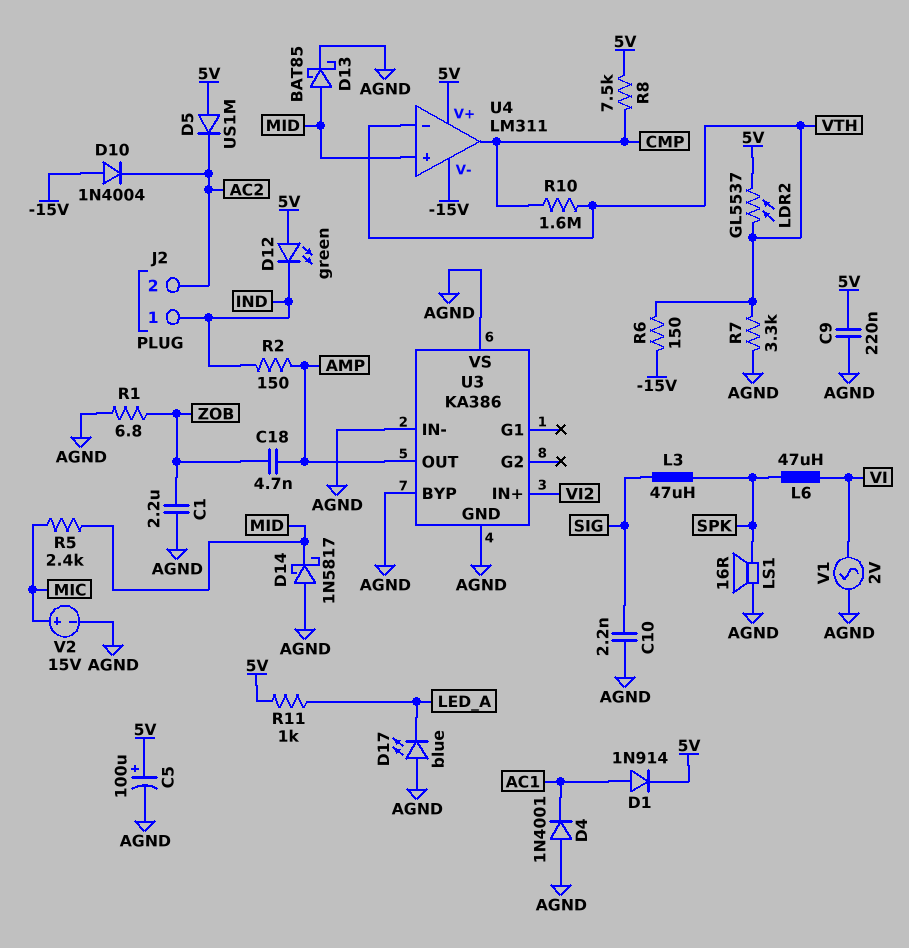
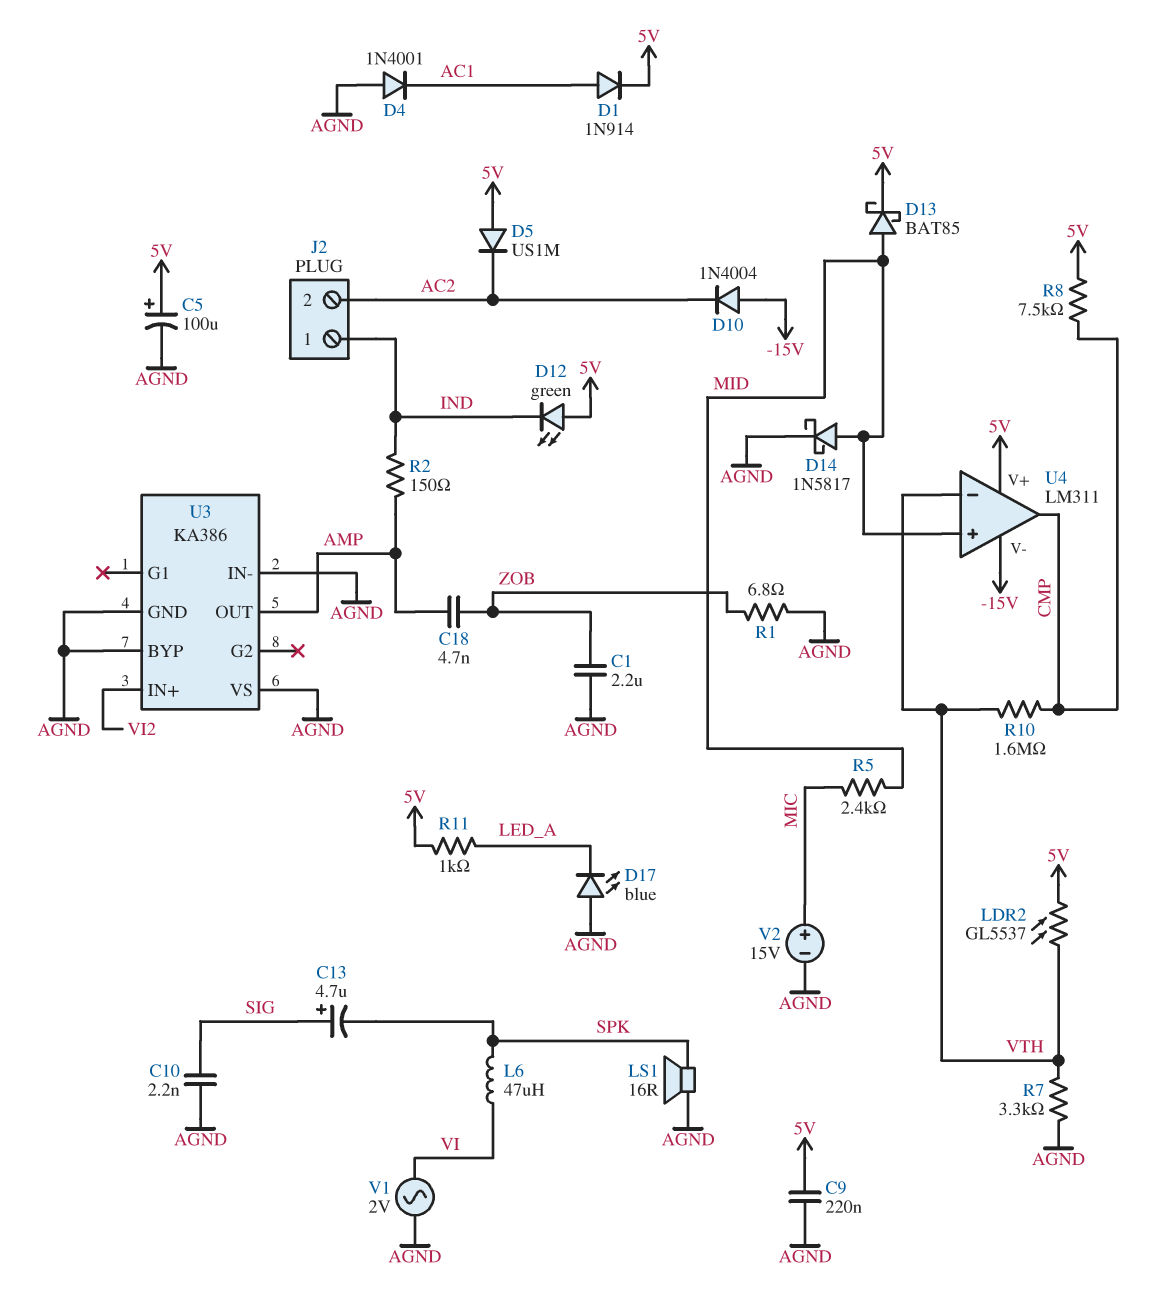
C13: none -> 4.7uF (plus SIG, minus SPK)
D13: schottky BAT85 (A MID, K AGND) -> schottky BAT85 (A MID, K 5V)
D14: schottky 1N5817 (A AGND, K MID) -> schottky 1N5817 (A MID, K AGND)
L3: 47uH (SIG, SPK) -> none
R6: 150 (-15V, VTH) -> none

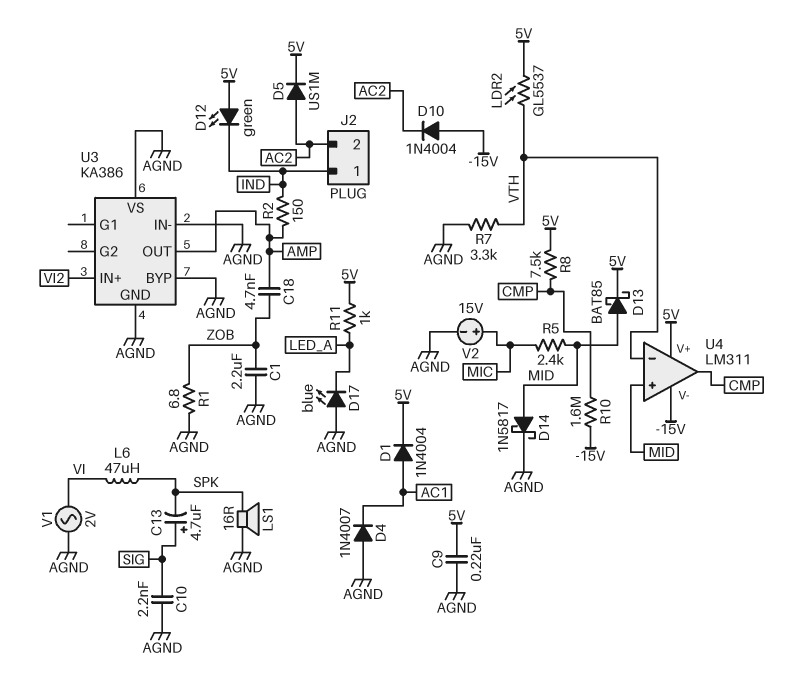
C5: 100uF (plus 5V, minus AGND) -> none
D1: diode 1N914 (A AC1, K 5V) -> diode 1N4004 (A AC1, K 5V)
D4: diode 1N4001 (A AGND, K AC1) -> diode 1N4007 (A AGND, K AC1)
D5: diode US1M (A 5V, K AC2) -> diode US1M (A AC2, K 5V)
R10: 1.6M (CMP, VTH) -> 1.6M (-15V, CMP)

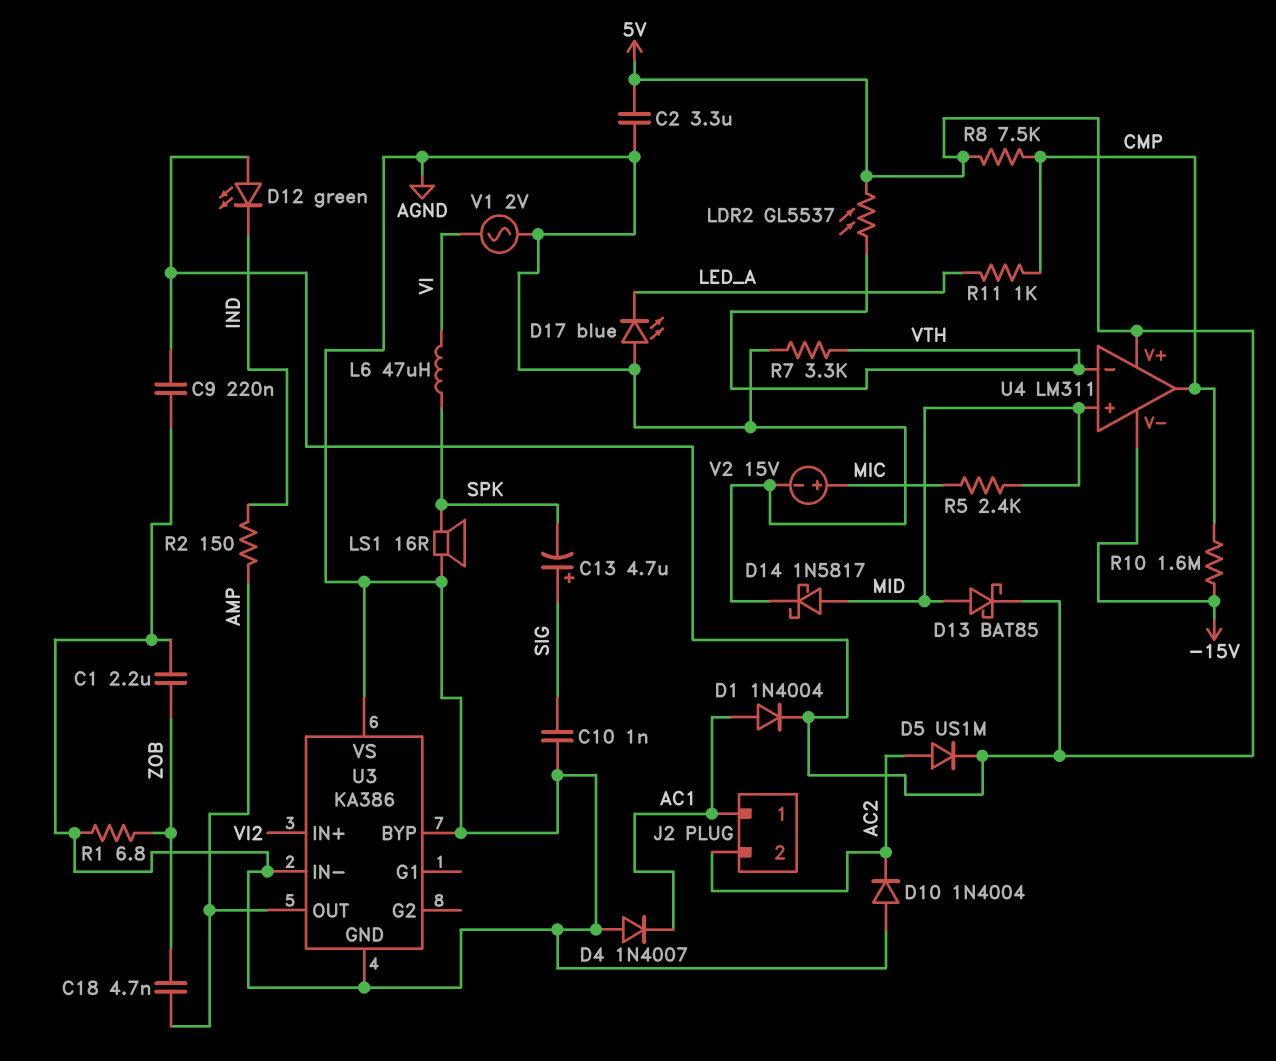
C2: none -> 3.3uF (5V, AGND)
C10: 2.2nF (AGND, SIG) -> 1nF (AGND, SIG)
D10: diode 1N4004 (A -15V, K AC2) -> diode 1N4004 (A AGND, K AC2)
J2 pin 1: IND -> AC1
R11: 1k (5V, LED_A) -> 1k (CMP, LED_A)

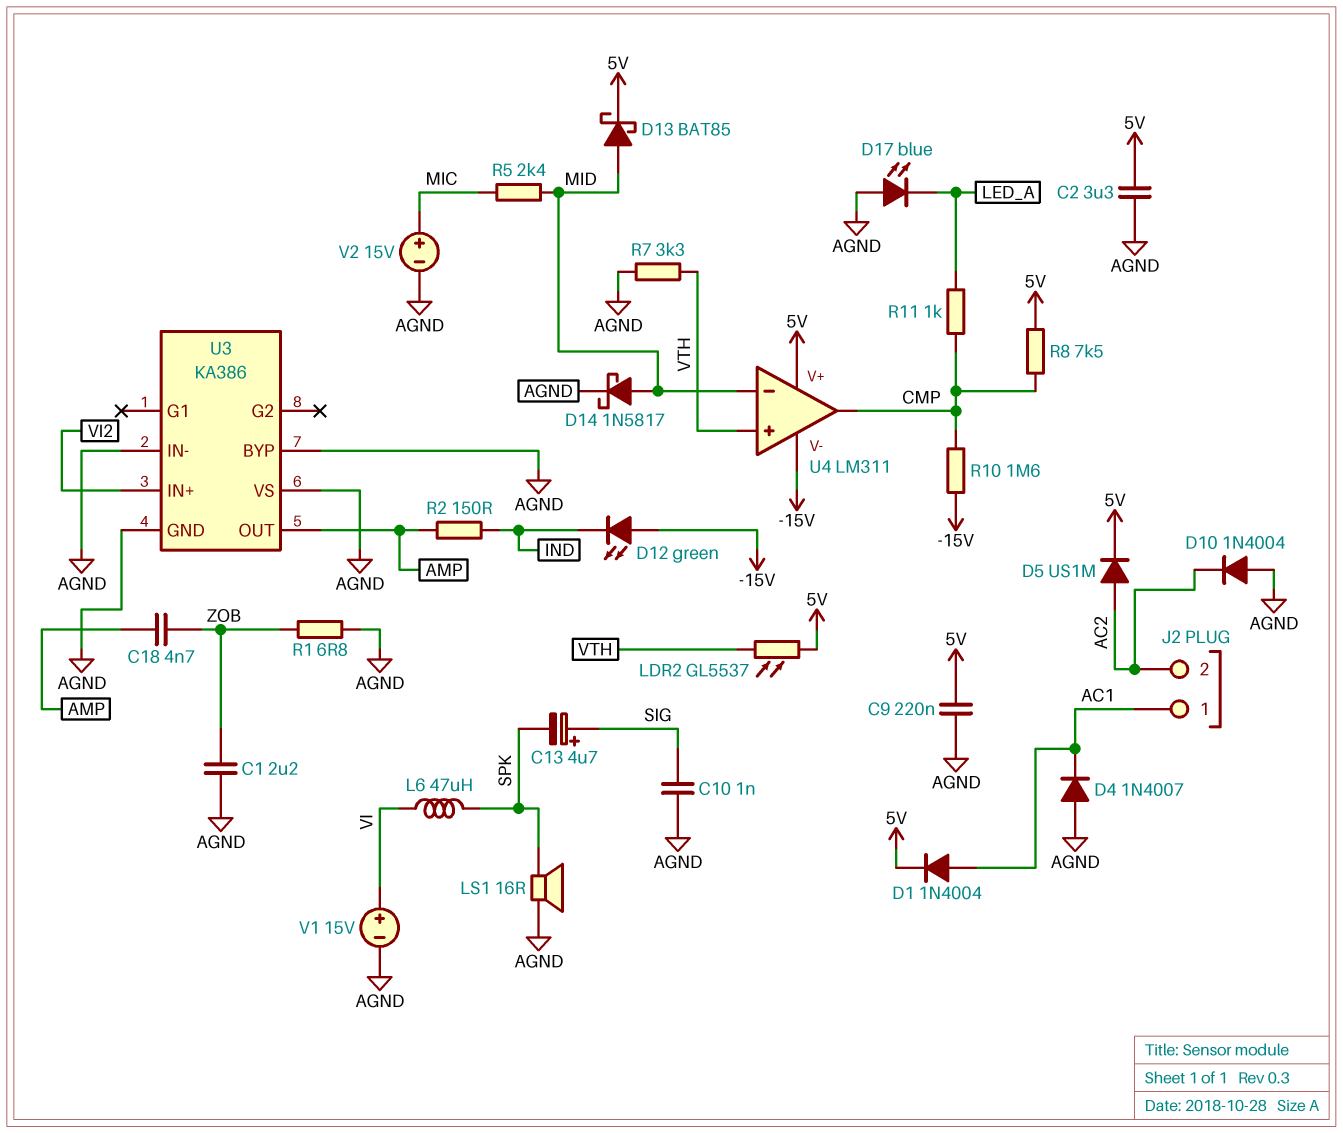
D12: LED green (A 5V, K IND) -> LED green (A -15V, K IND)
U4 pin in+: MID -> VTH
U4 pin in-: VTH -> MID
V1: AC 2V (AGND, VI) -> 15V (plus VI, minus AGND)

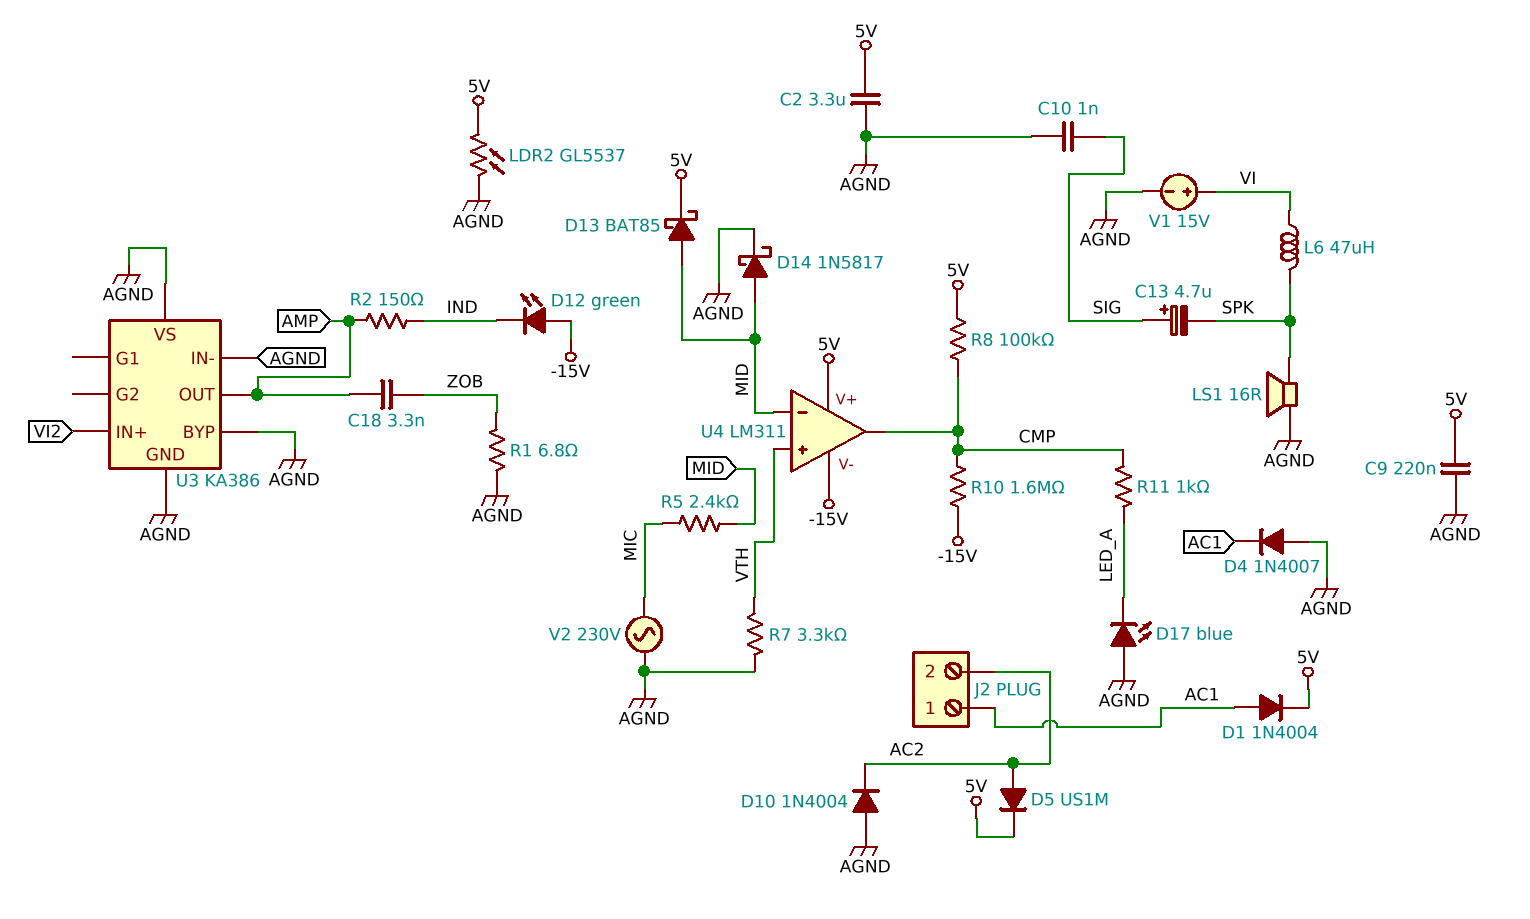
C1: 2.2uF (AGND, ZOB) -> none
C18: 4.7nF (AMP, ZOB) -> 3.3nF (AMP, ZOB)
LDR2: GL5537 (5V, VTH) -> GL5537 (5V, AGND)
R8: 7.5k (5V, CMP) -> 100k (5V, CMP)
V2: 15V (plus MIC, minus AGND) -> AC 230V (AGND, MIC)

